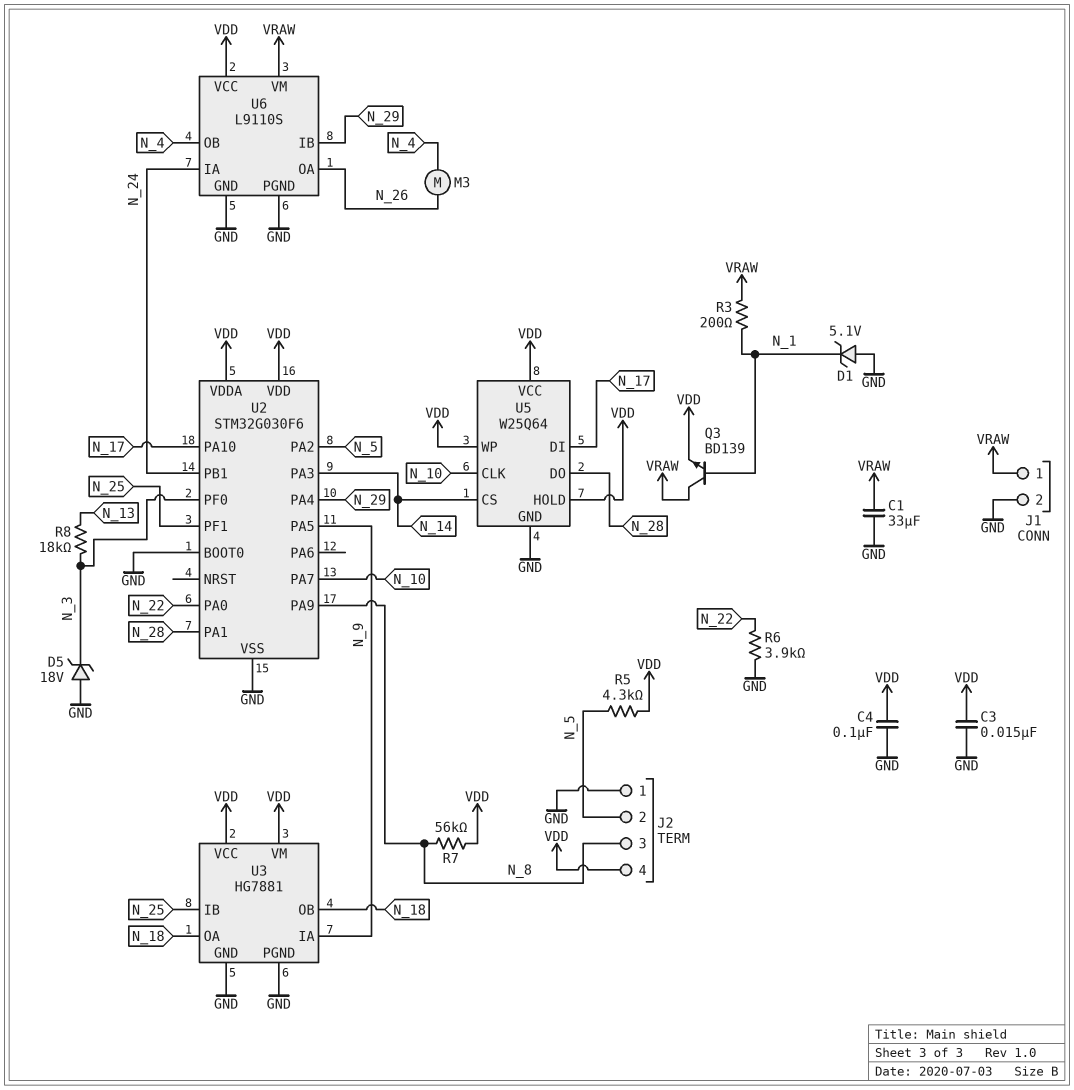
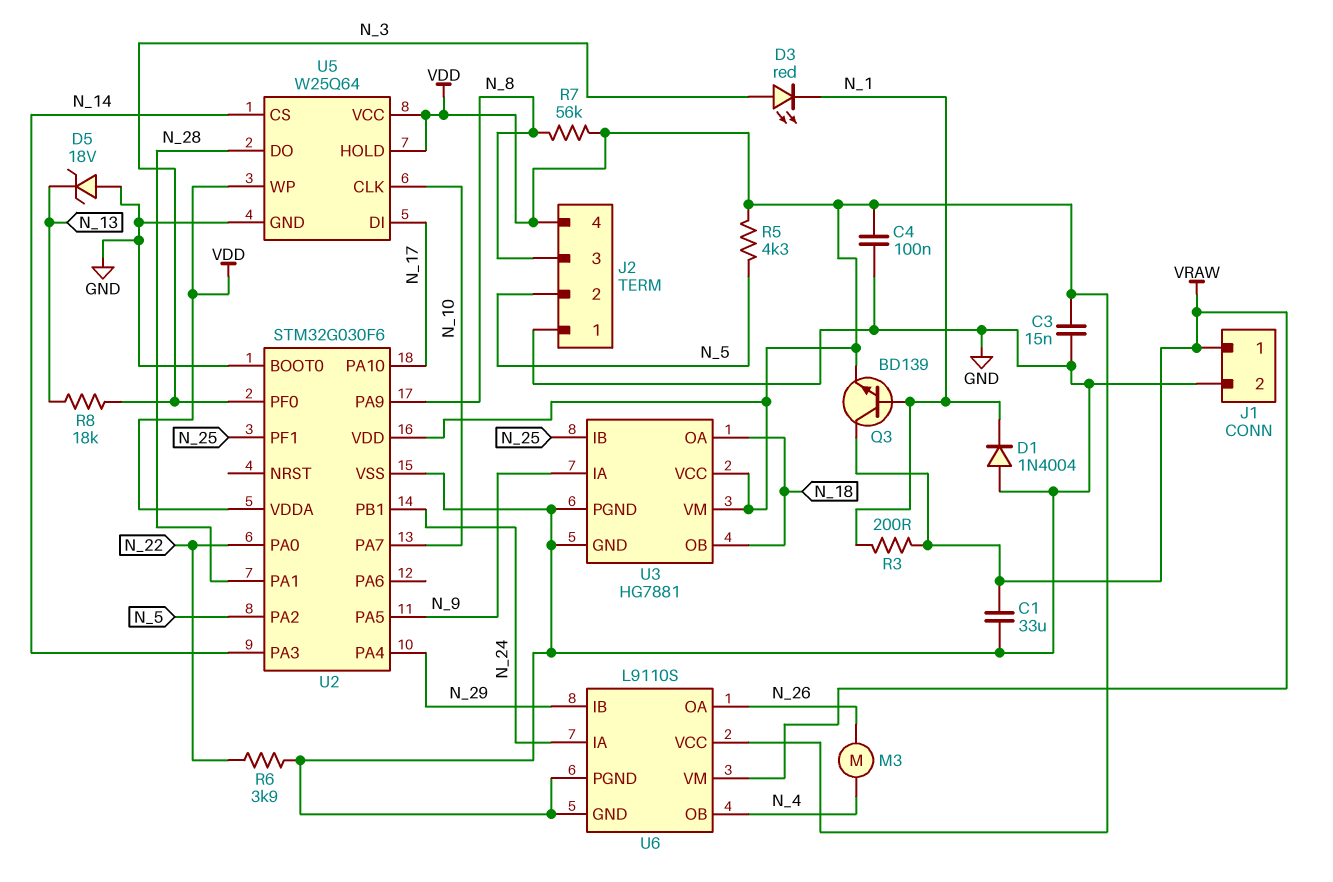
D1: zener 5.1V (A GND, K N_1) -> diode 1N4004 (A GND, K N_1)
D3: none -> LED red (A N_3, K N_1)
D5: zener 18V (A GND, K N_3) -> zener 18V (A GND, K N_13)

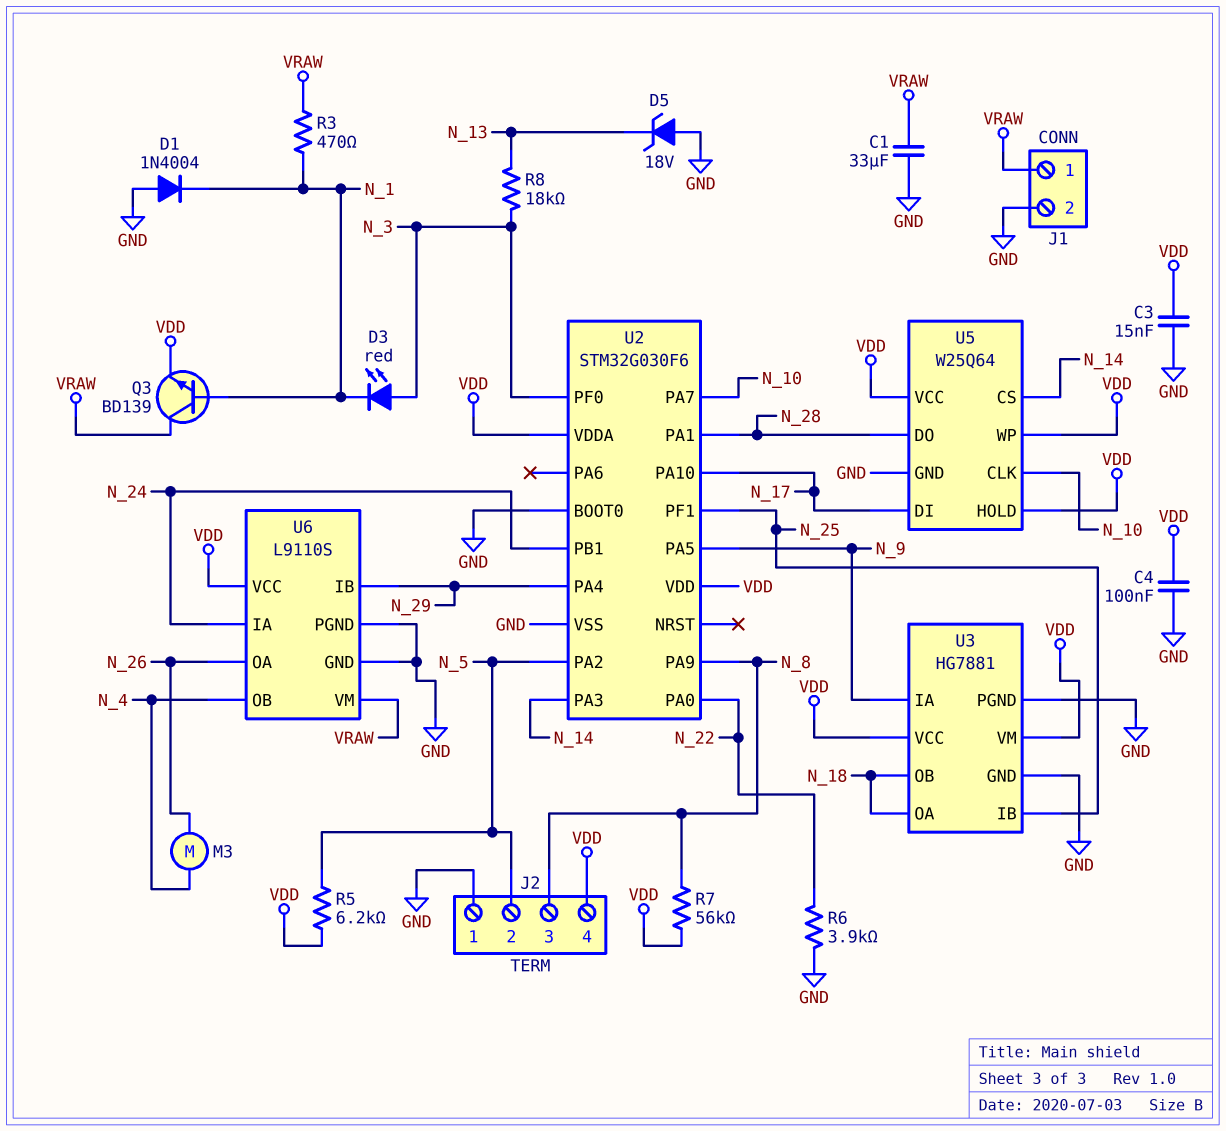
R3: 200 (N_1, VRAW) -> 470 (N_1, VRAW)
R5: 4.3k (N_5, VDD) -> 6.2k (N_5, VDD)

